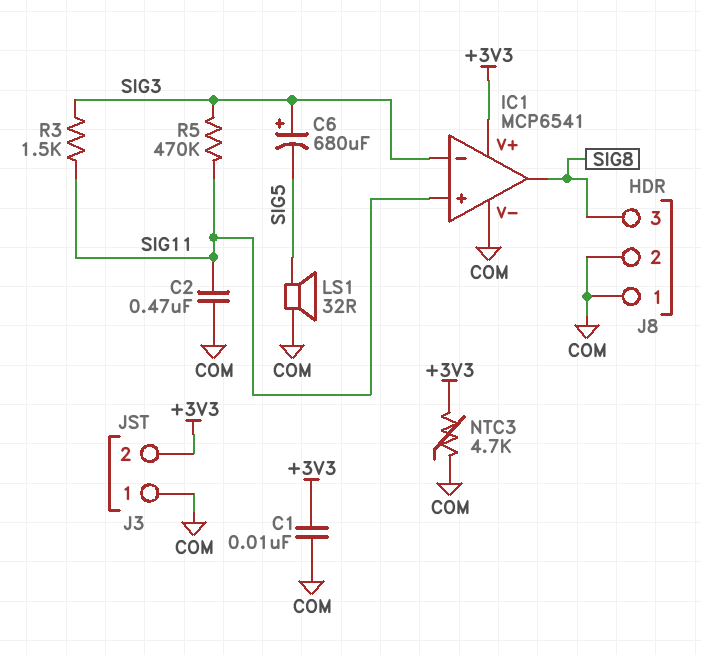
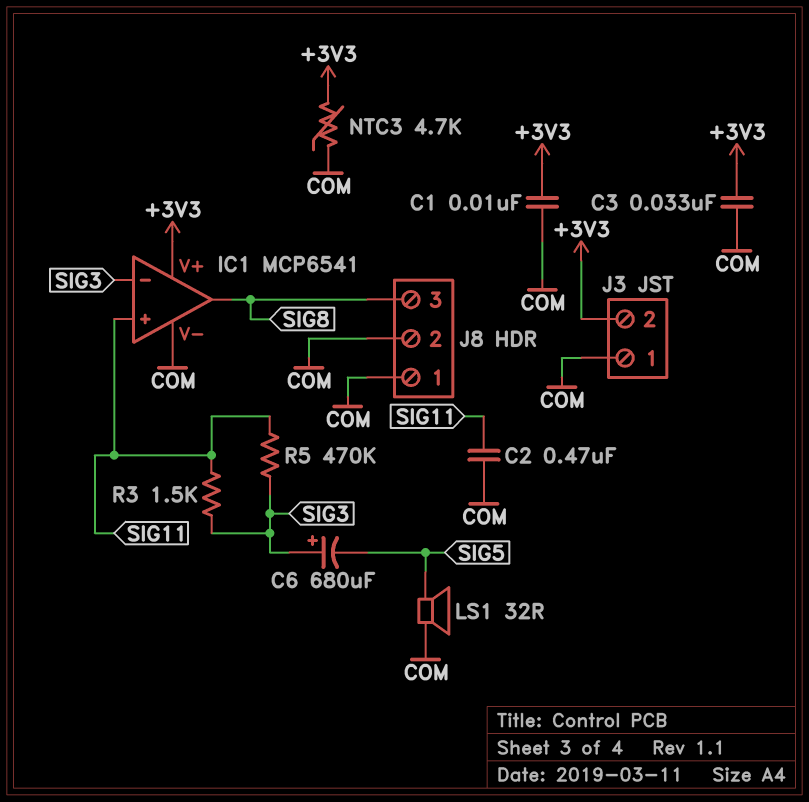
C3: none -> 33nF (+3V3, COM)

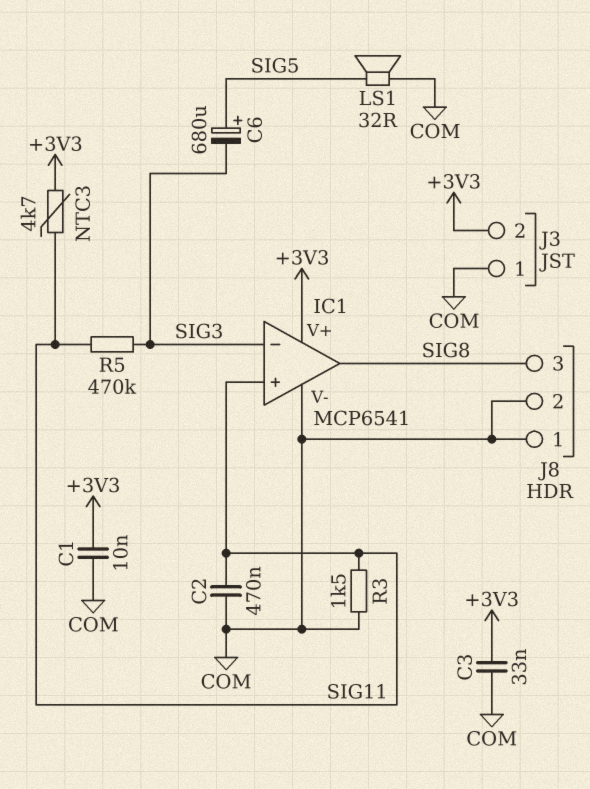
C6: 680uF (plus SIG3, minus SIG5) -> 680uF (plus SIG5, minus SIG3)
NTC3: 4.7k (+3V3, COM) -> 4.7k (+3V3, SIG11)
R3: 1.5k (SIG3, SIG11) -> 1.5k (COM, SIG11)

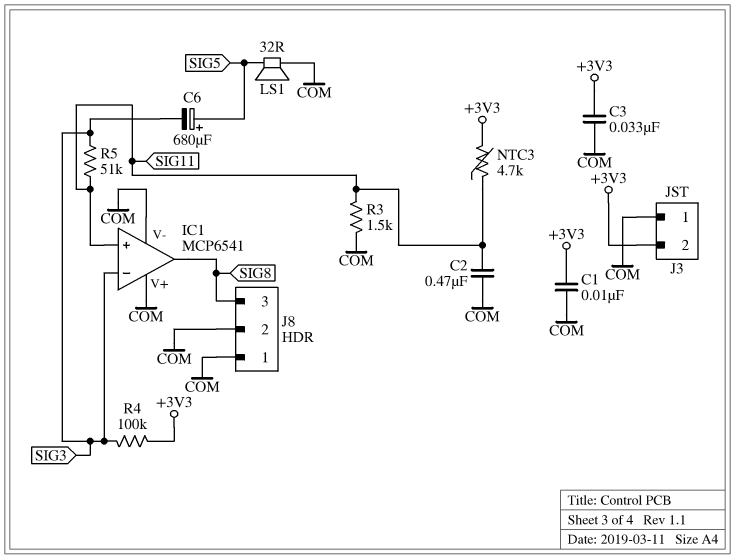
IC1 pin V+: +3V3 -> COM
R4: none -> 100k (+3V3, SIG3)
R5: 470k (SIG3, SIG11) -> 51k (SIG3, SIG11)

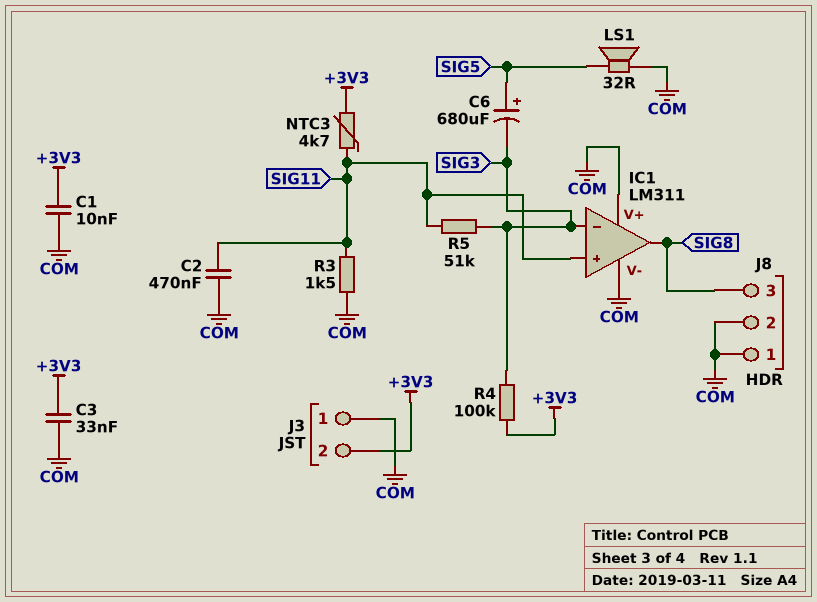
IC1: MCP6541 -> LM311

